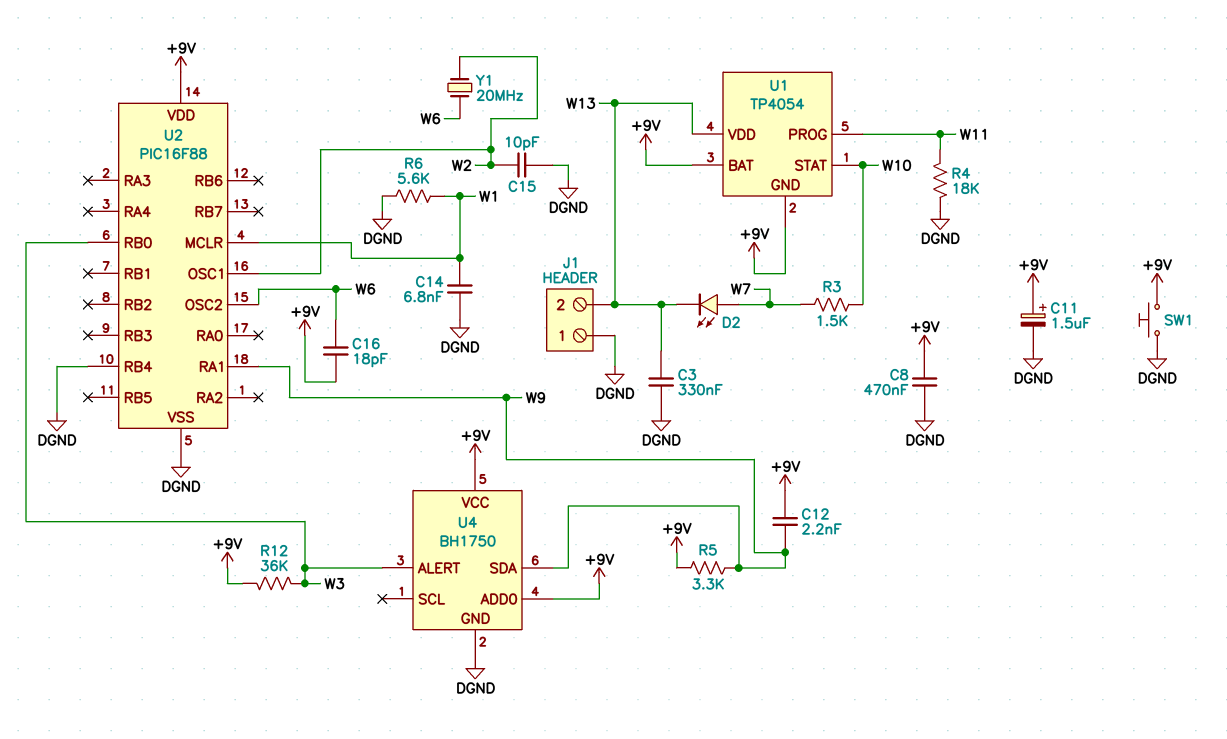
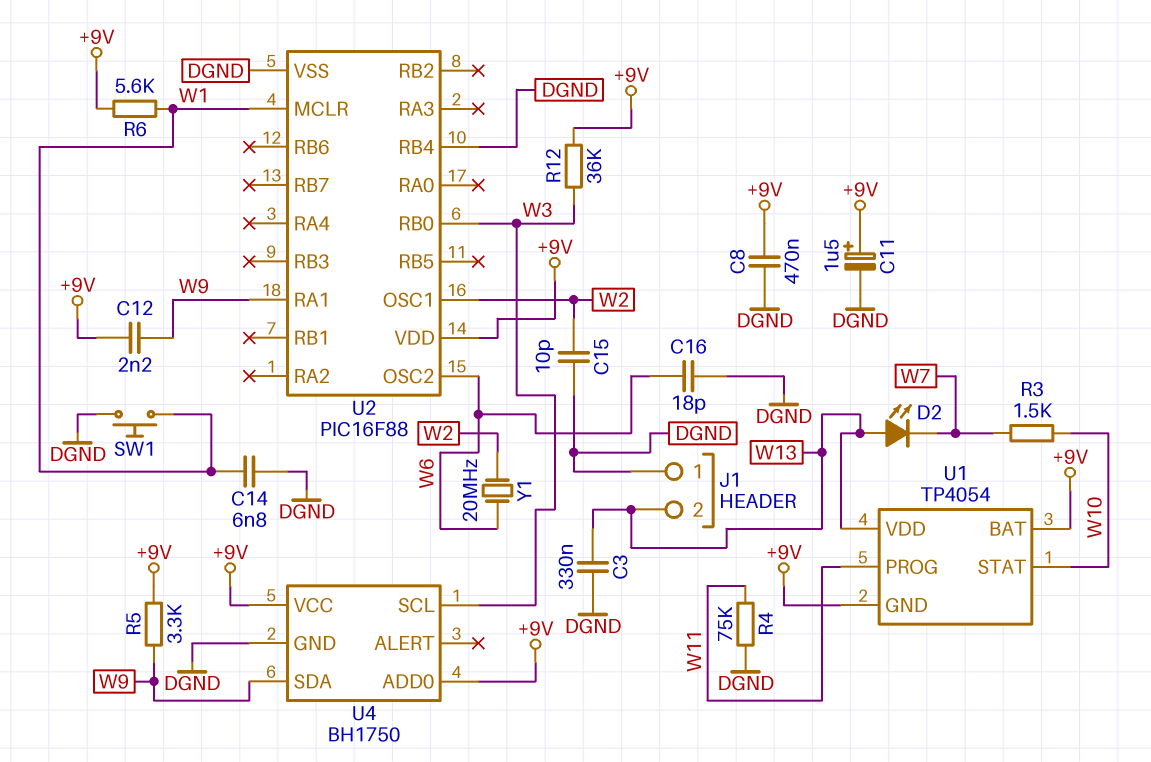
C16: 18pF (+9V, W6) -> 18pF (DGND, W6)
D2: LED (A W7, K W13) -> LED (A W13, K W7)
R4: 18k (DGND, W11) -> 75k (DGND, W11)
R6: 5.6k (DGND, W1) -> 5.6k (+9V, W1)
SW1: button (+9V, DGND) -> button (DGND, W1)
U4 pin ALERT: W3 -> none
U4 pin SCL: none -> W3

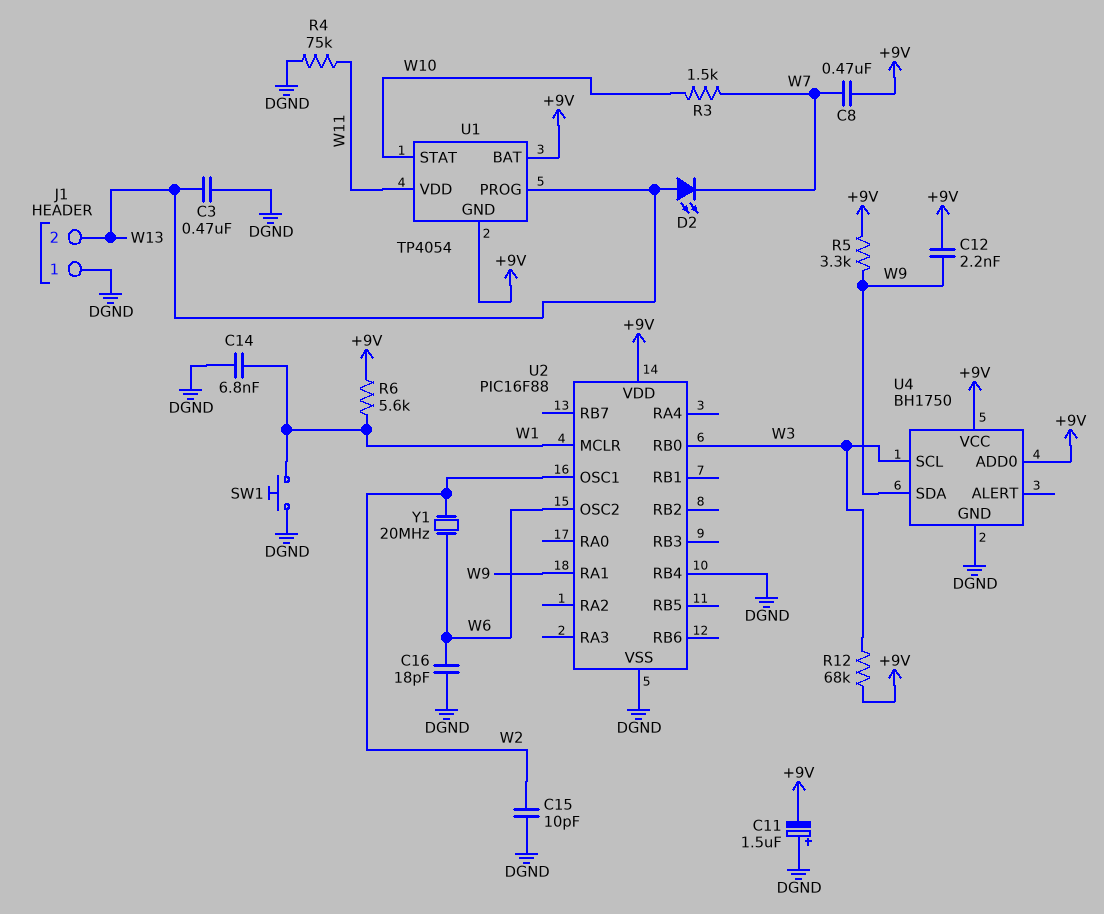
C3: 330nF (DGND, W13) -> 470nF (DGND, W13)
C8: 470nF (+9V, DGND) -> 470nF (+9V, W7)
C11: 1.5uF (plus +9V, minus DGND) -> 1.5uF (plus DGND, minus +9V)
R12: 36k (+9V, W3) -> 68k (+9V, W3)
U1 pin PROG: W11 -> W13
U1 pin VDD: W13 -> W11

